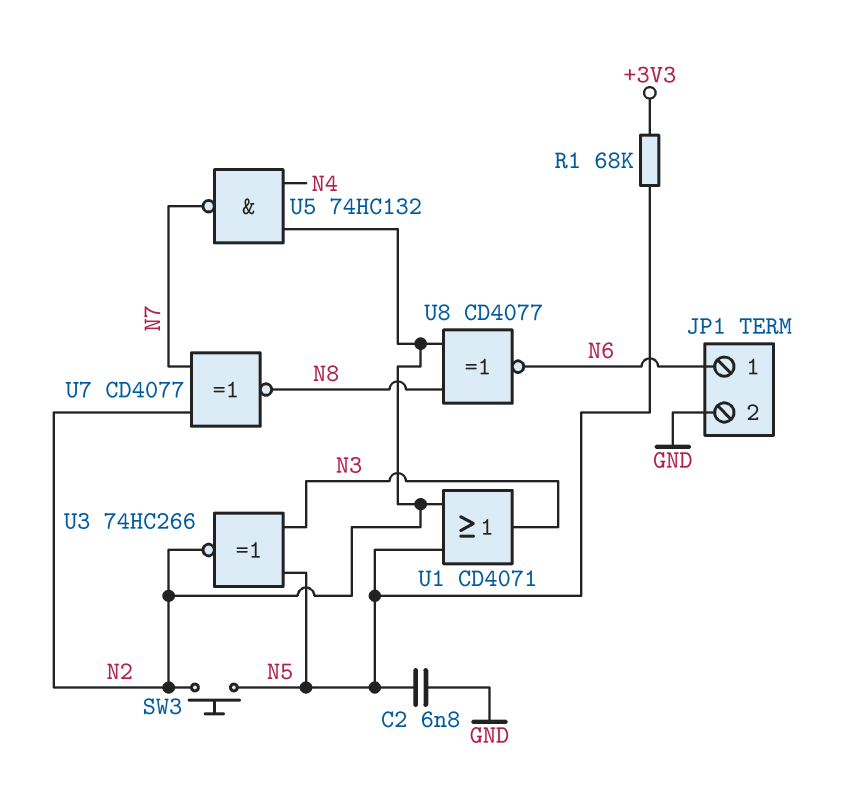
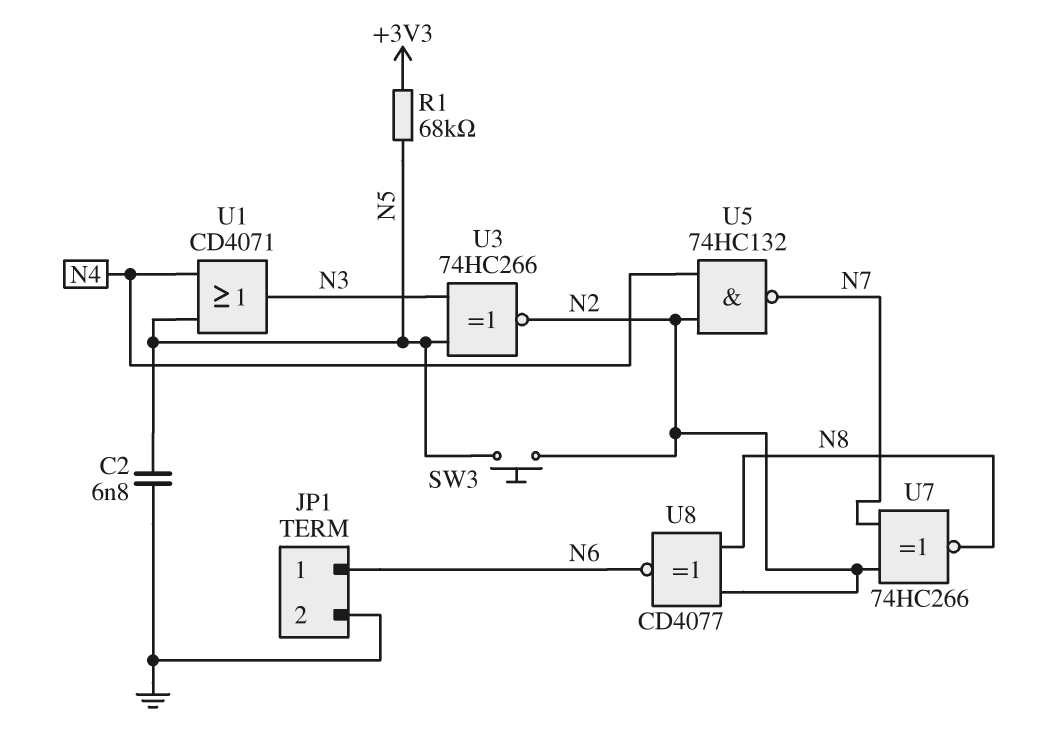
U1: OR CD4071 (in N2, in N5, out N3) -> OR CD4071 (in N4, in N5, out N3)
U7: XNOR CD4077 (in N2, in N7, out N8) -> XNOR 74HC266 (in N2, in N7, out N8)

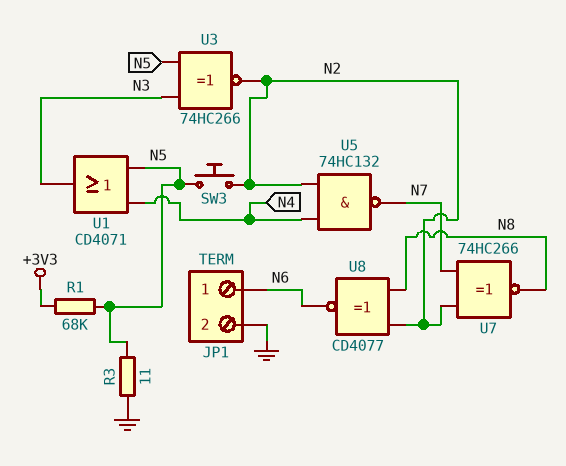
C2: 6.8nF (GND, N5) -> none
R3: none -> 11 (GND, N5)

